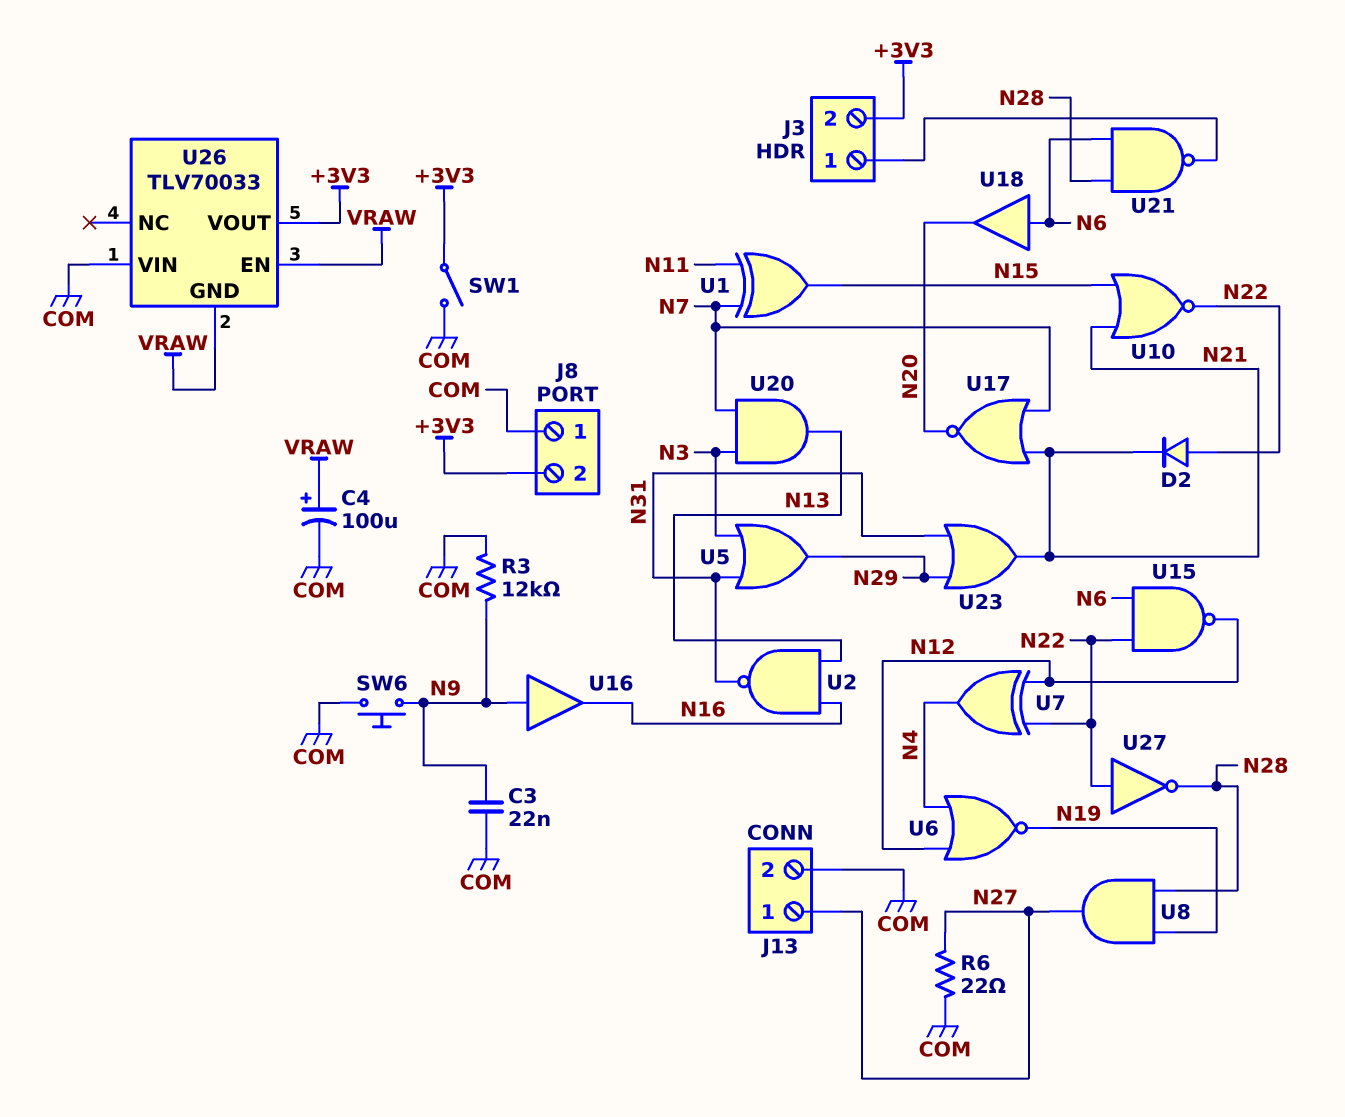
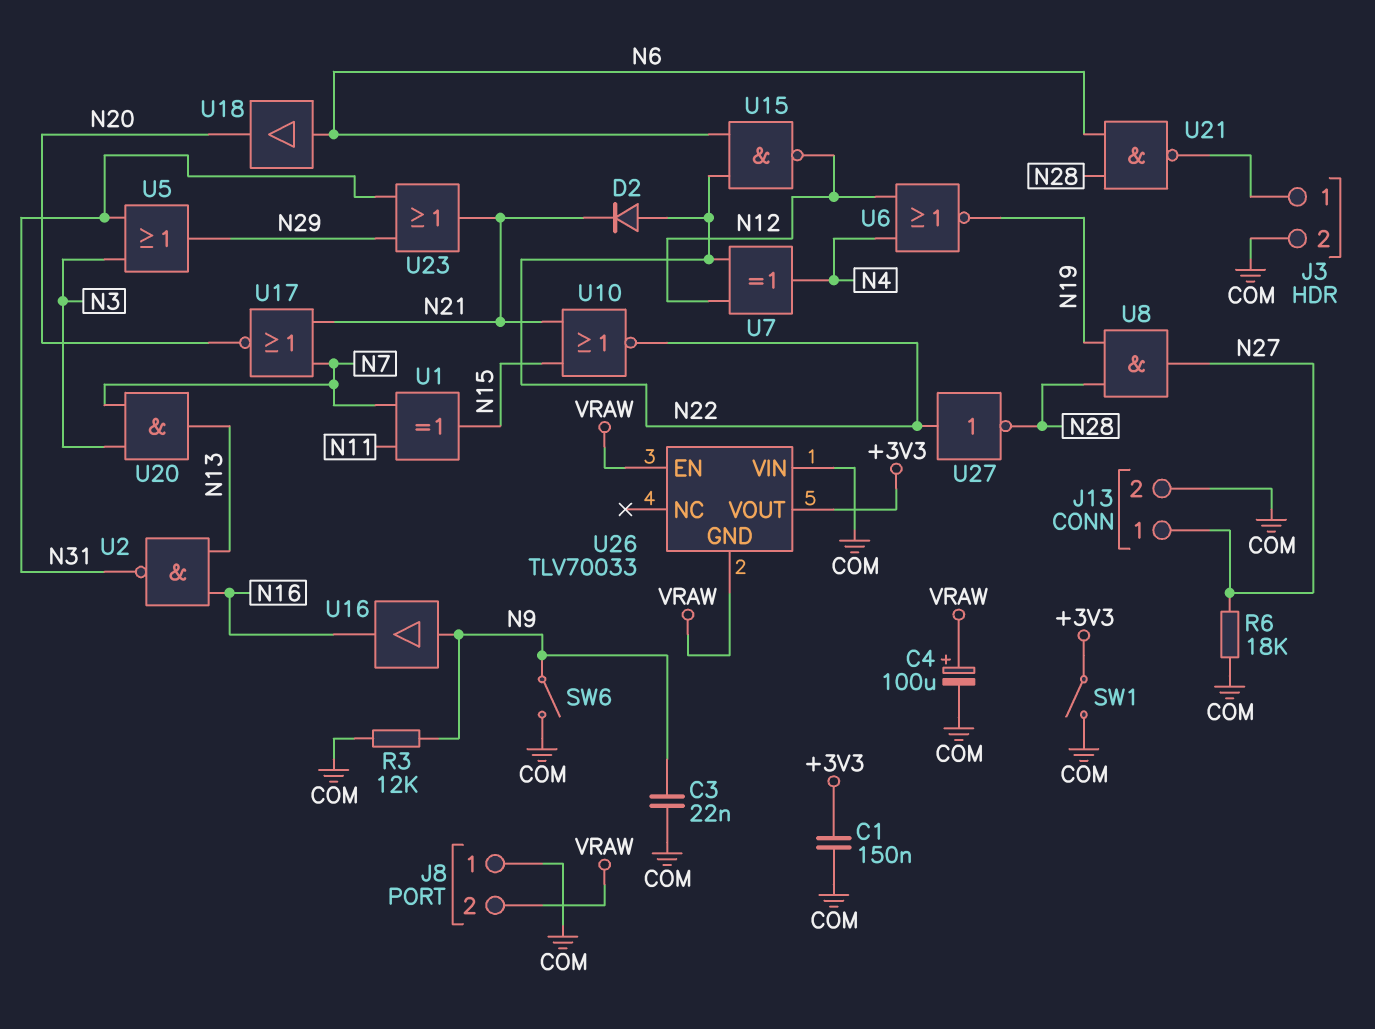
C1: none -> 150nF (+3V3, COM)
J3 pin 2: +3V3 -> COM
J8 pin 2: +3V3 -> VRAW
R6: 22 (COM, N27) -> 18k (COM, N27)
SW6: button (COM, N9) -> switch (COM, N9)

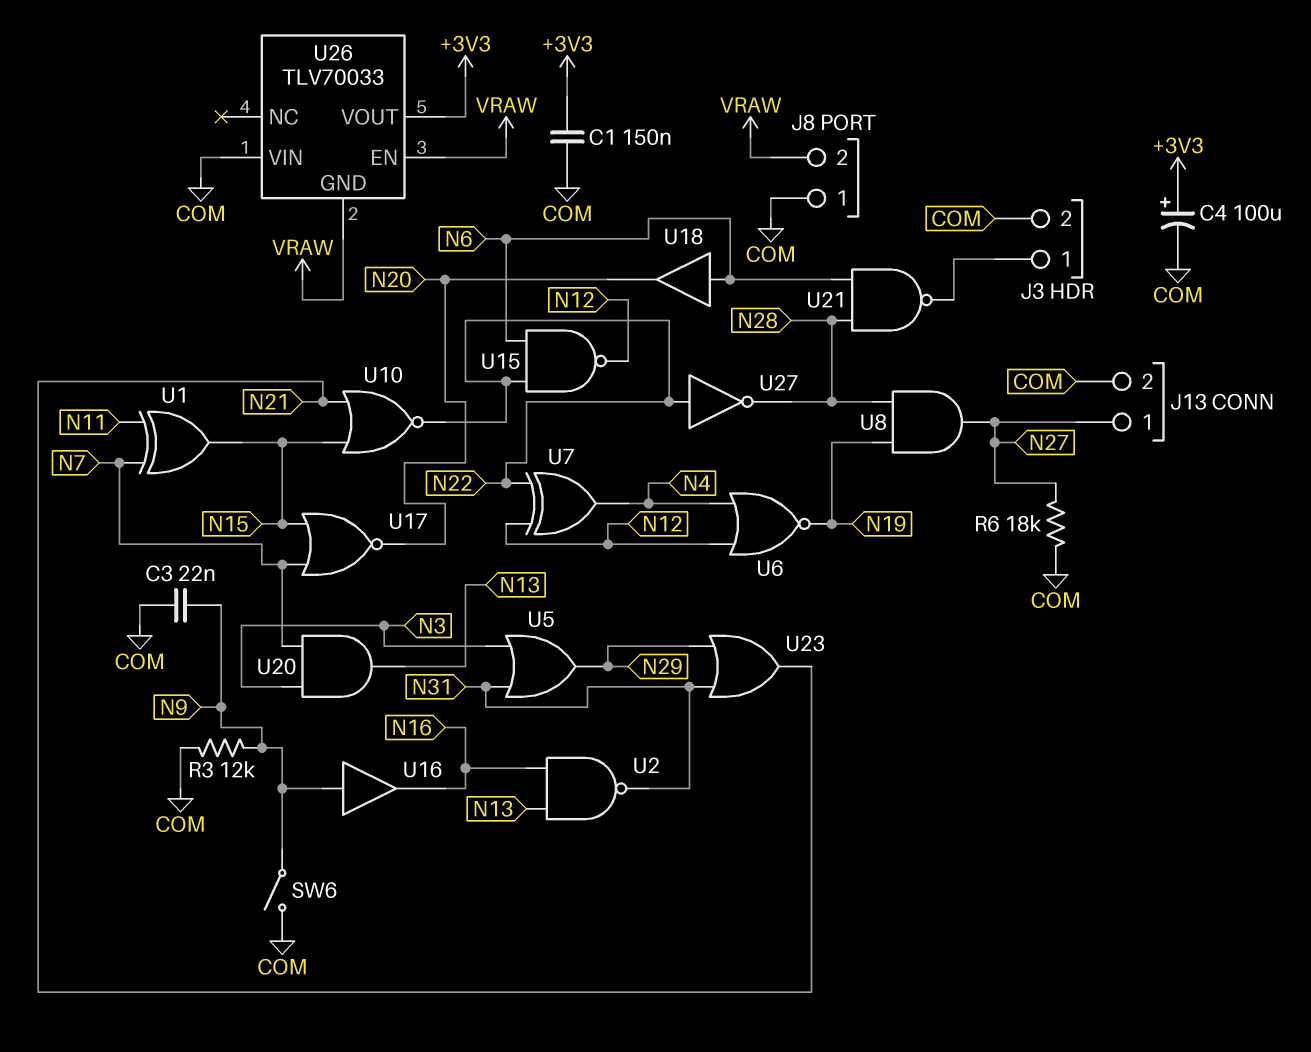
C4: 100uF (plus VRAW, minus COM) -> 100uF (plus +3V3, minus COM)
D2: diode (A N22, K N21) -> none
SW1: switch (+3V3, COM) -> none
U17: NOR (in N7, in N21, out N20) -> NOR (in N7, in N15, out N20)

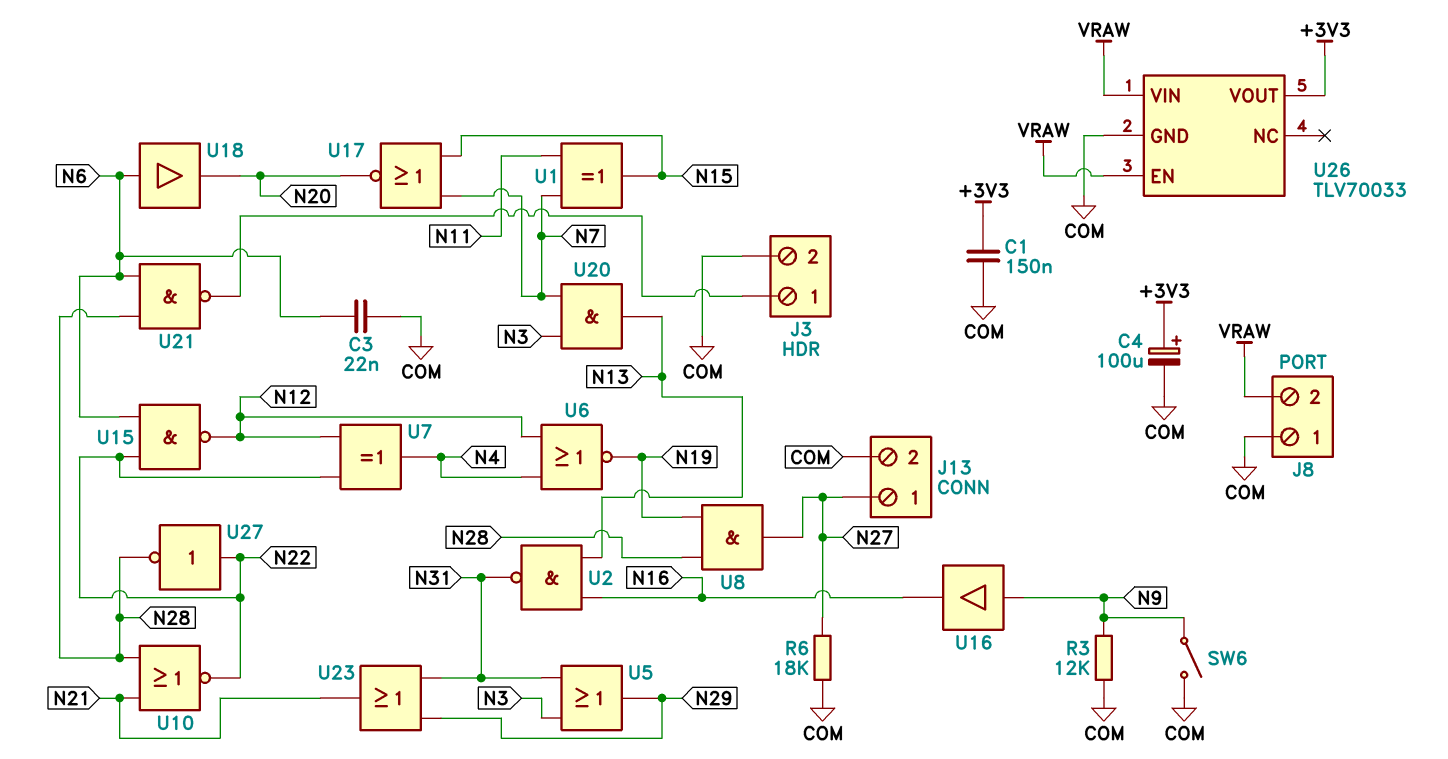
C3: 22nF (COM, N9) -> 22nF (COM, N6)
U10: NOR (in N15, in N21, out N22) -> NOR (in N21, in N28, out N22)
U26 pin GND: VRAW -> COM
U26 pin VIN: COM -> VRAW

